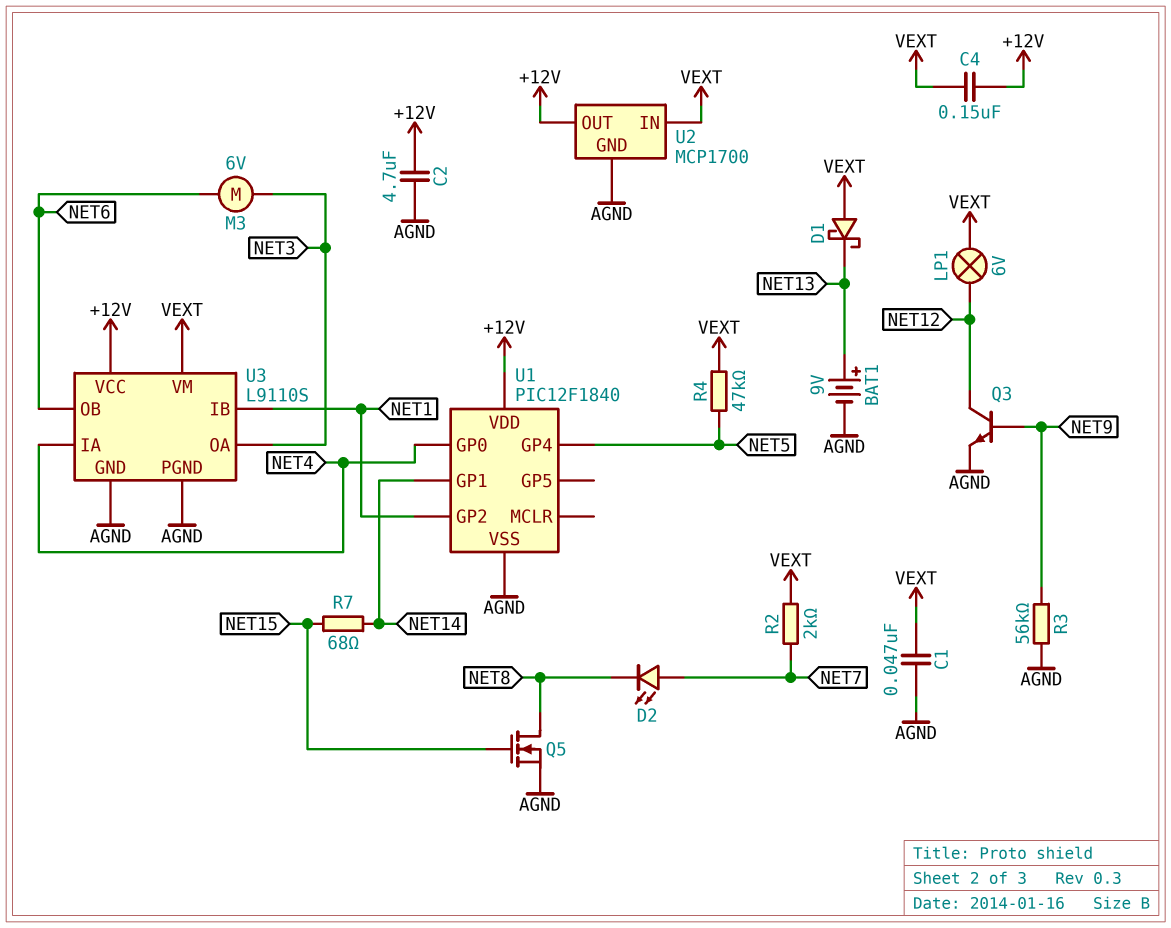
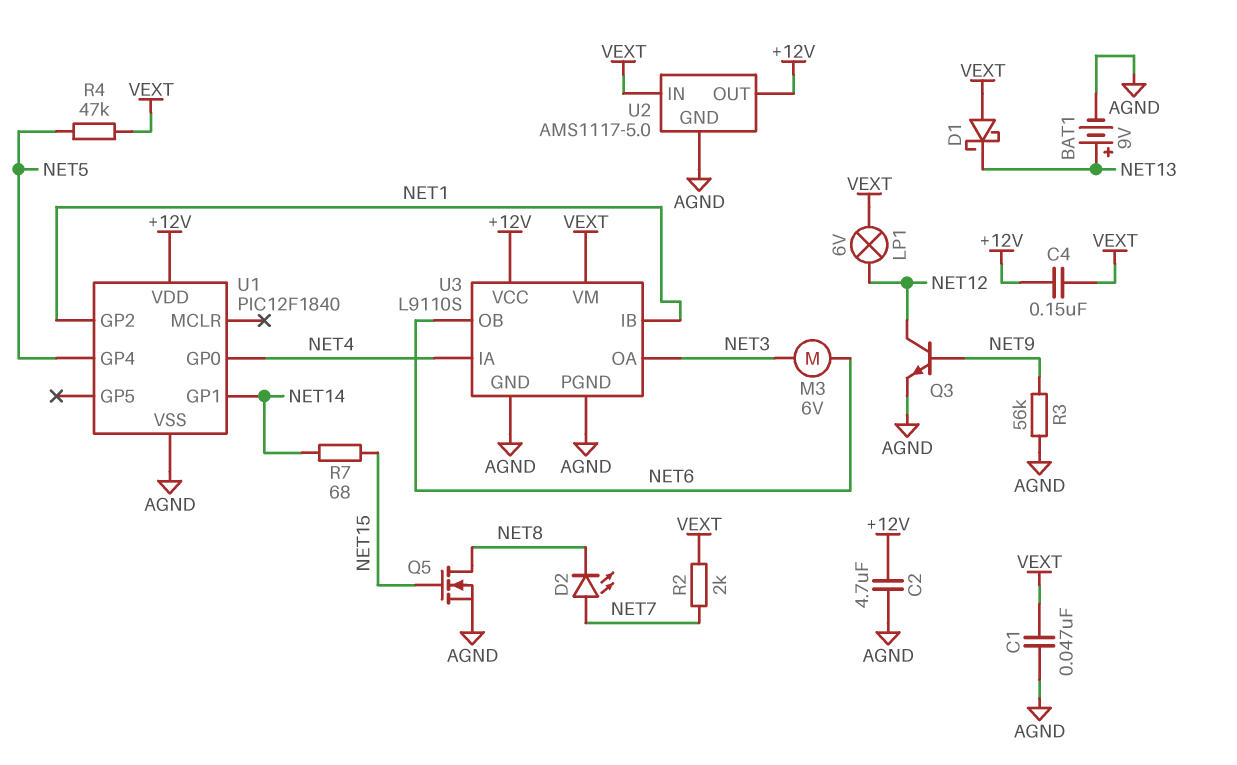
U2: MCP1700 -> AMS1117-5.0

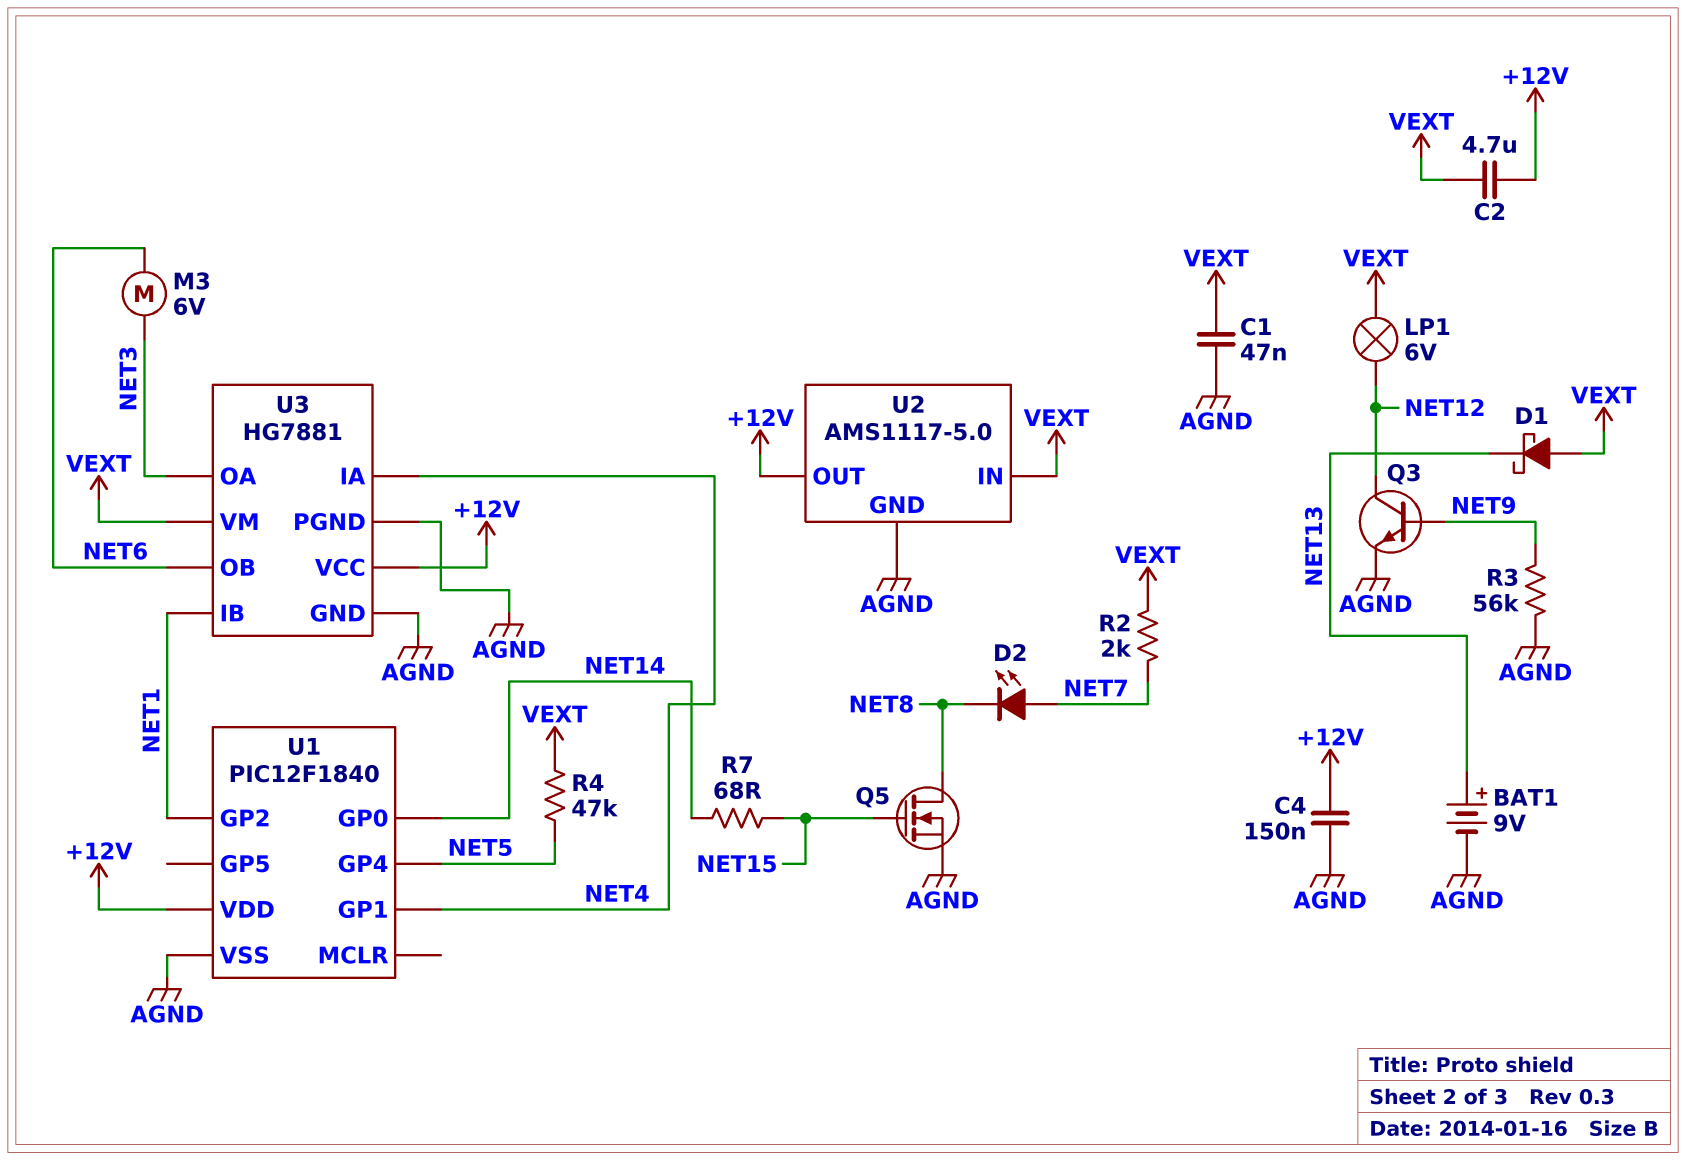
C2: 4.7uF (+12V, AGND) -> 4.7uF (+12V, VEXT)
C4: 150nF (+12V, VEXT) -> 150nF (+12V, AGND)
U1 pin GP0: NET4 -> NET14
U1 pin GP1: NET14 -> NET4
U3: L9110S -> HG7881

